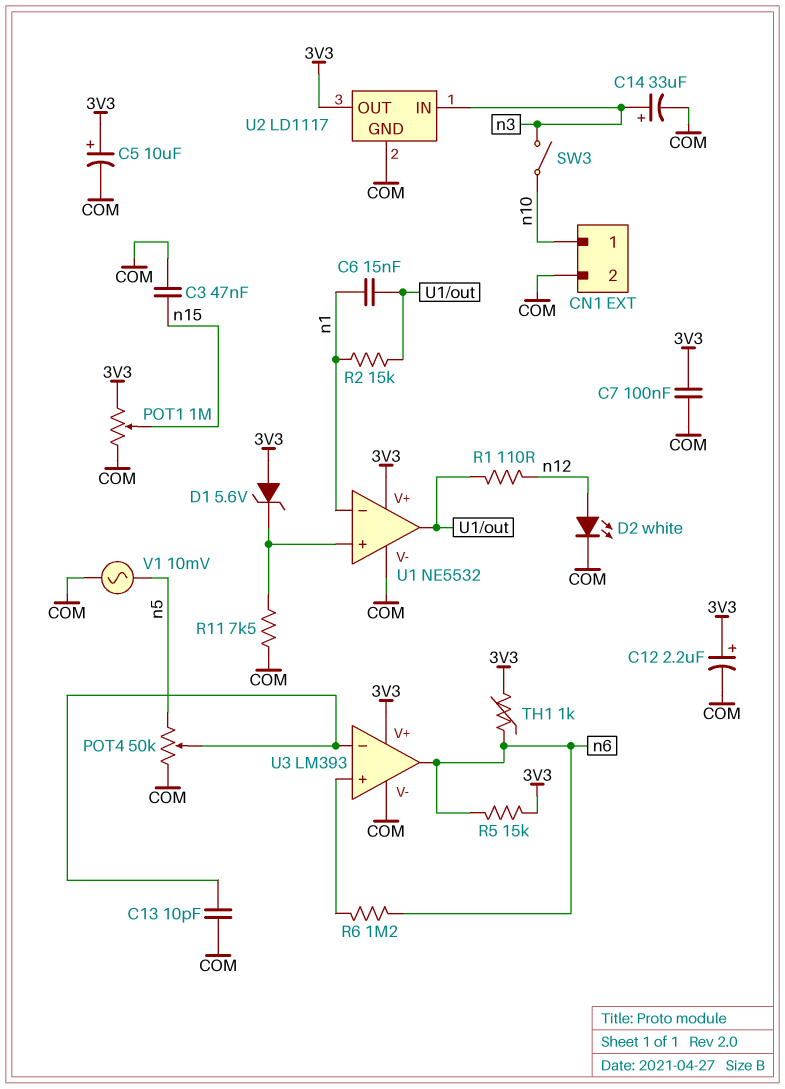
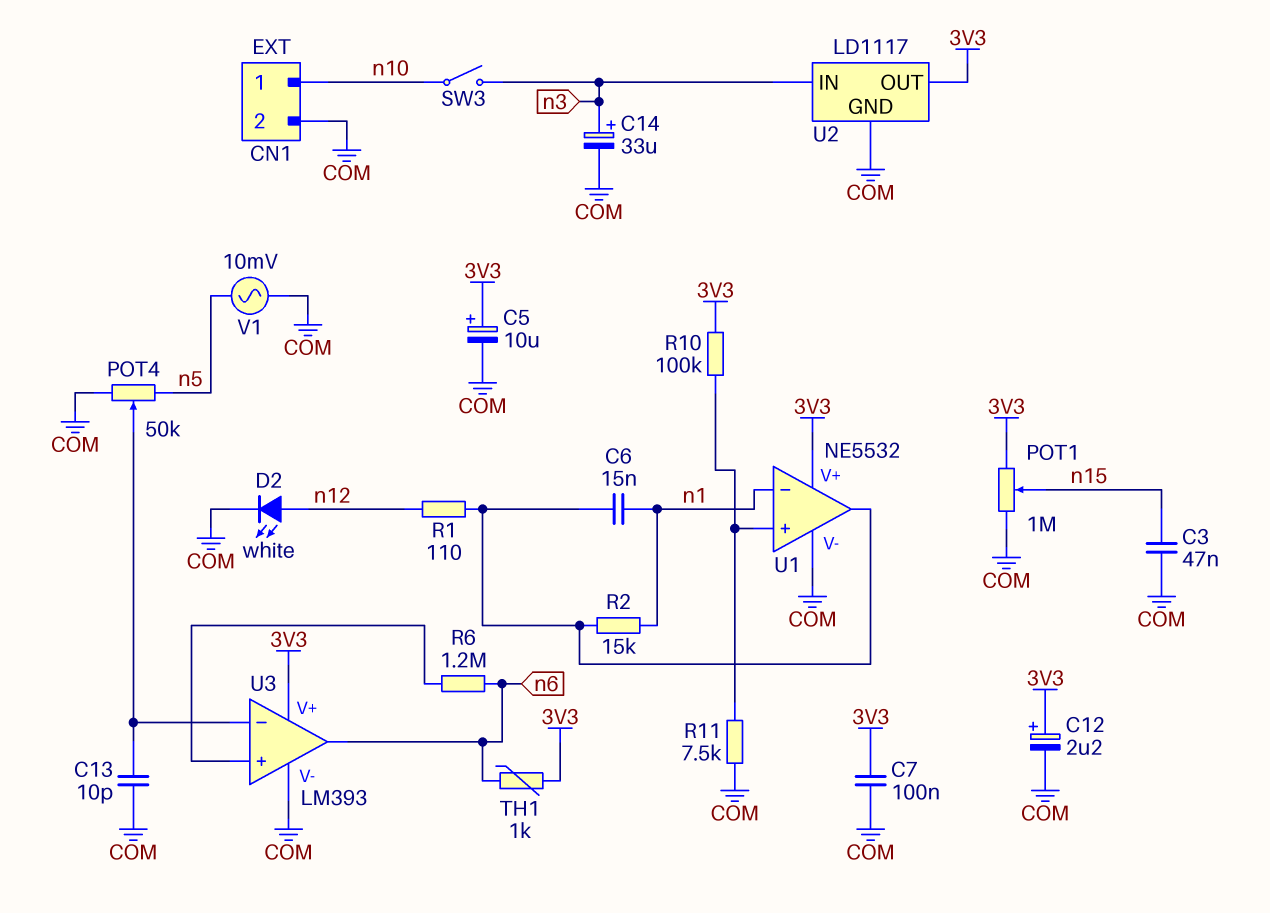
D1: zener 5.6V (A 3V3, K U1/in+) -> none
R5: 15k (3V3, n6) -> none
R10: none -> 100k (3V3, U1/in+)

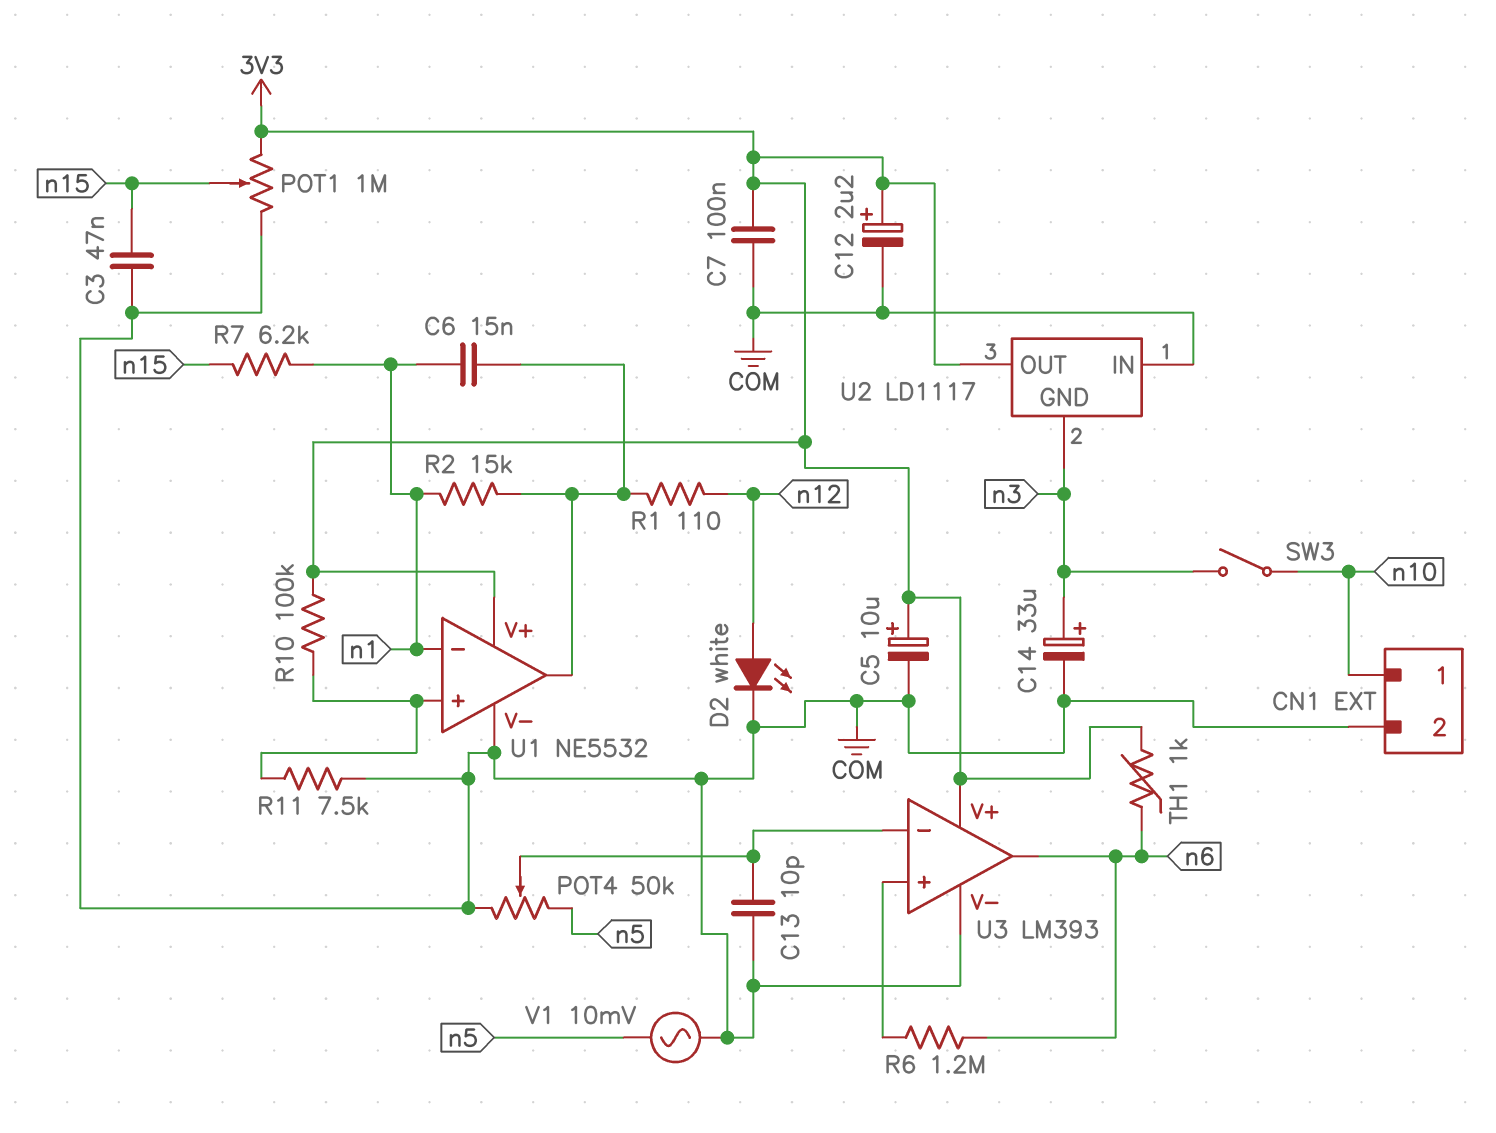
R7: none -> 6.2k (n1, n15)
U2 pin GND: COM -> n3
U2 pin IN: n3 -> COM

